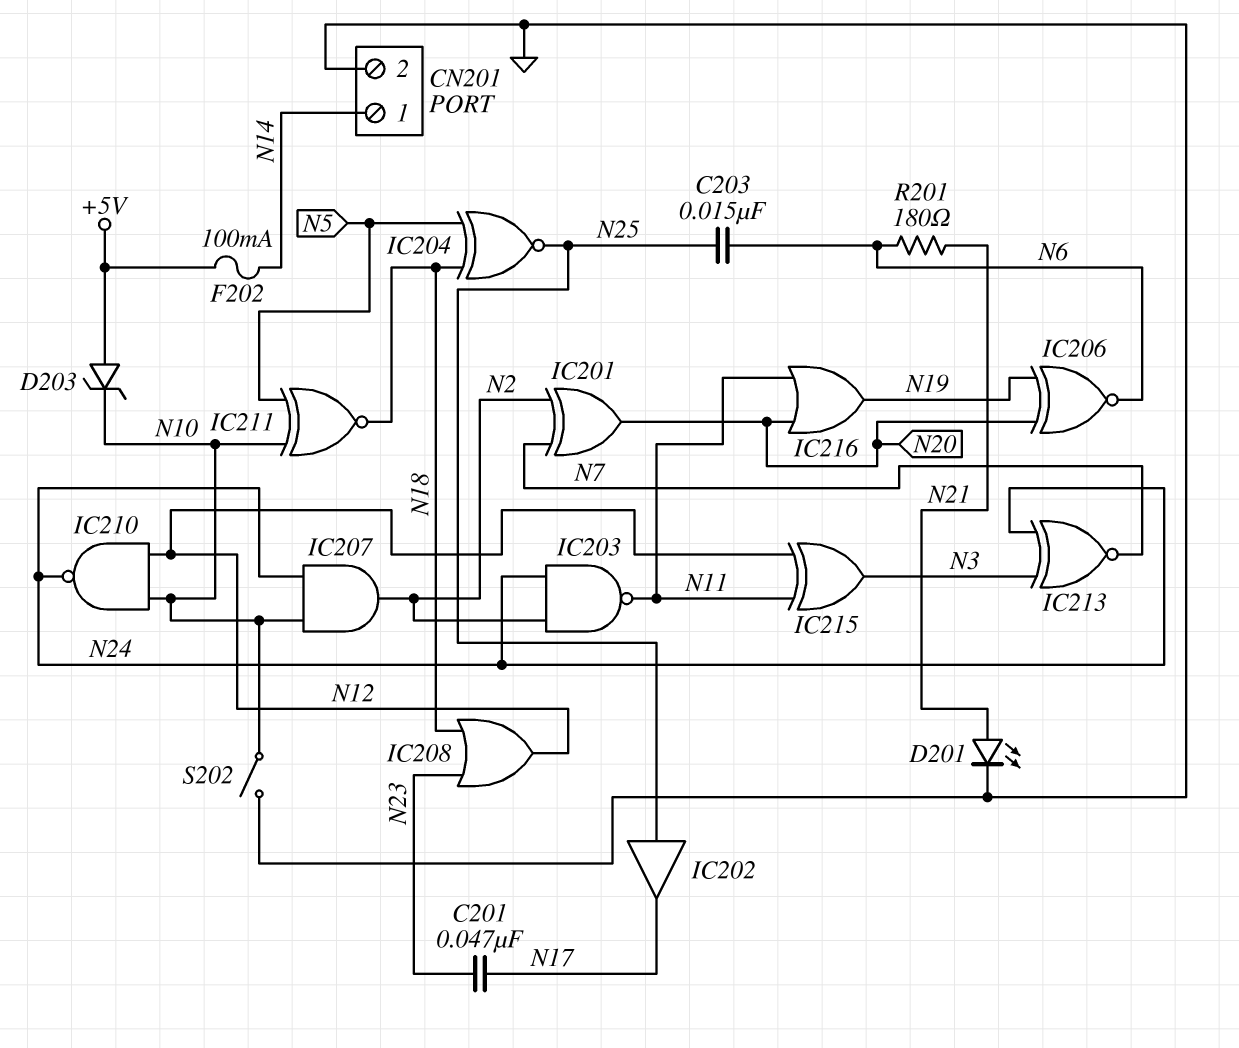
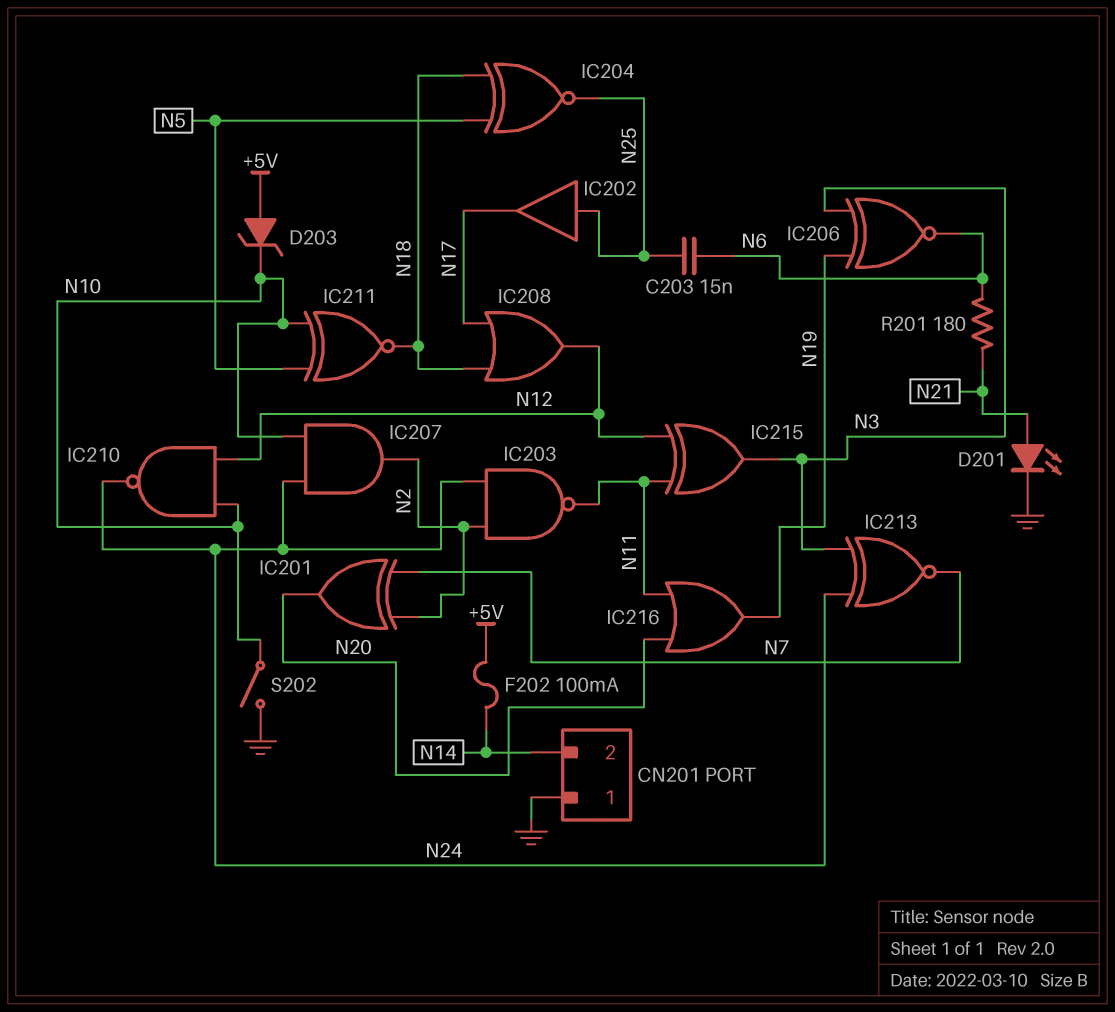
C201: 47nF (N17, N23) -> none
CN201 pin 1: N14 -> GND
CN201 pin 2: GND -> N14
IC206: XNOR (in N19, in N20, out N6) -> XNOR (in N3, in N19, out N6)
IC208: OR (in N18, in N23, out N12) -> OR (in N17, in N18, out N12)

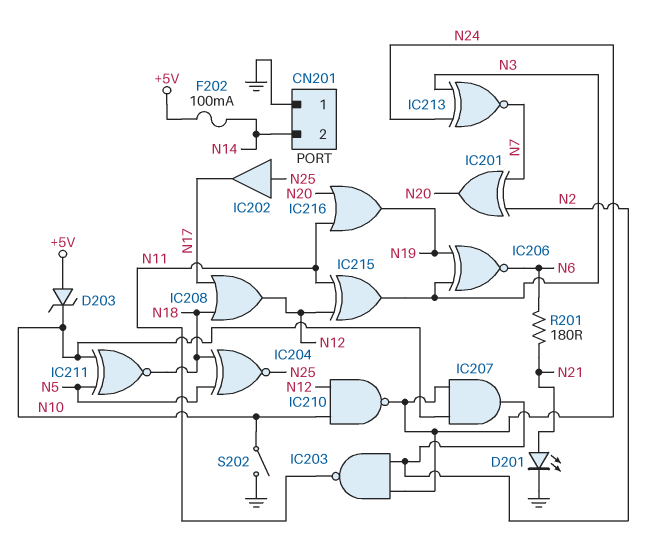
C203: 15nF (N6, N25) -> none

